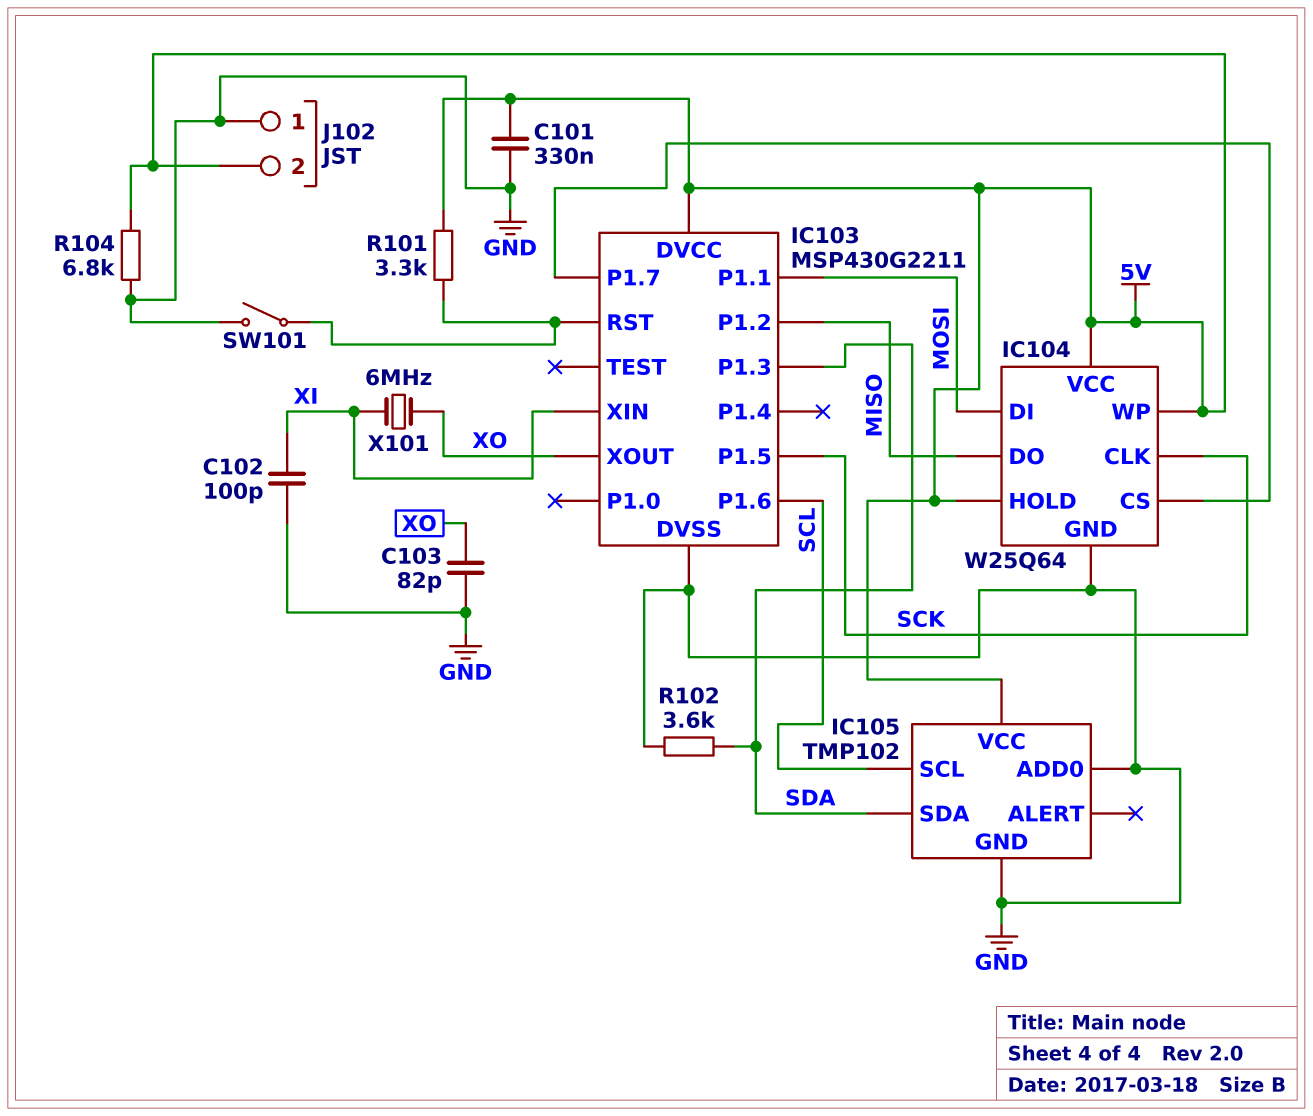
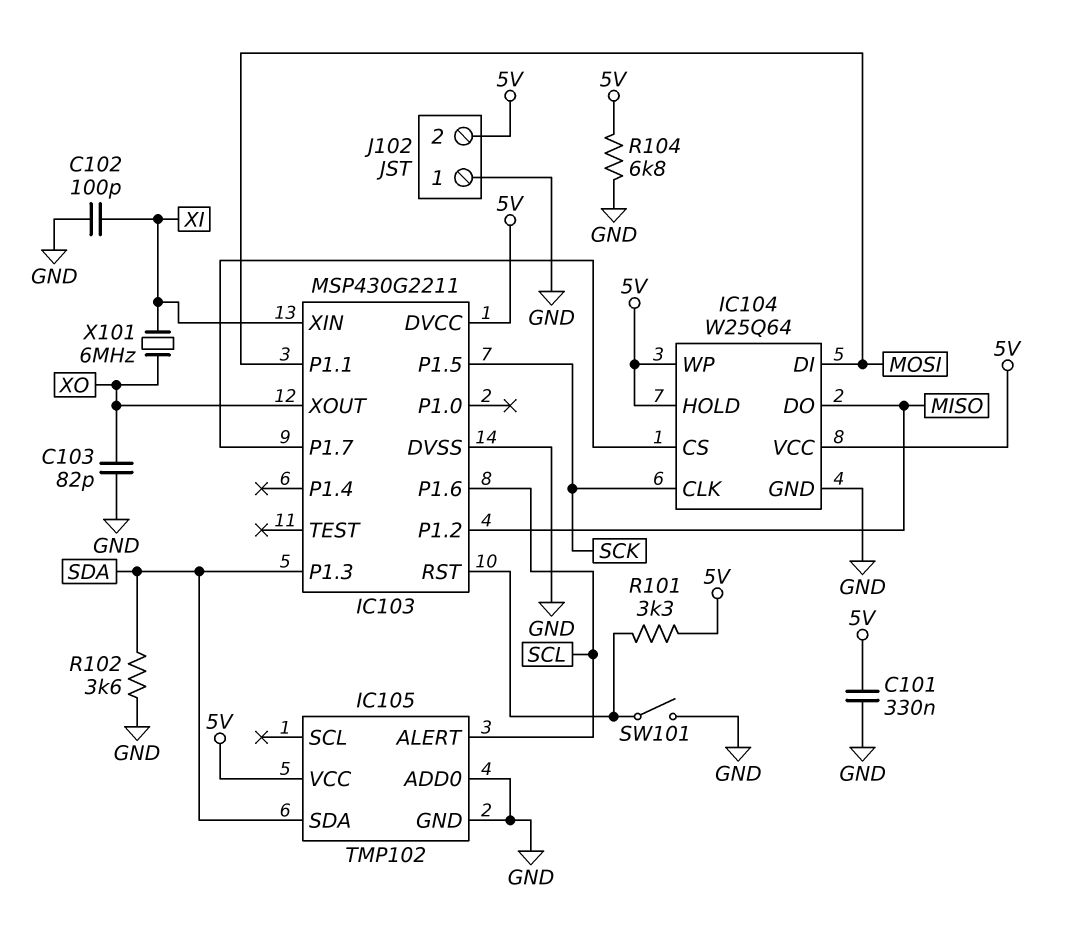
IC105 pin ALERT: none -> SCL
IC105 pin SCL: SCL -> none

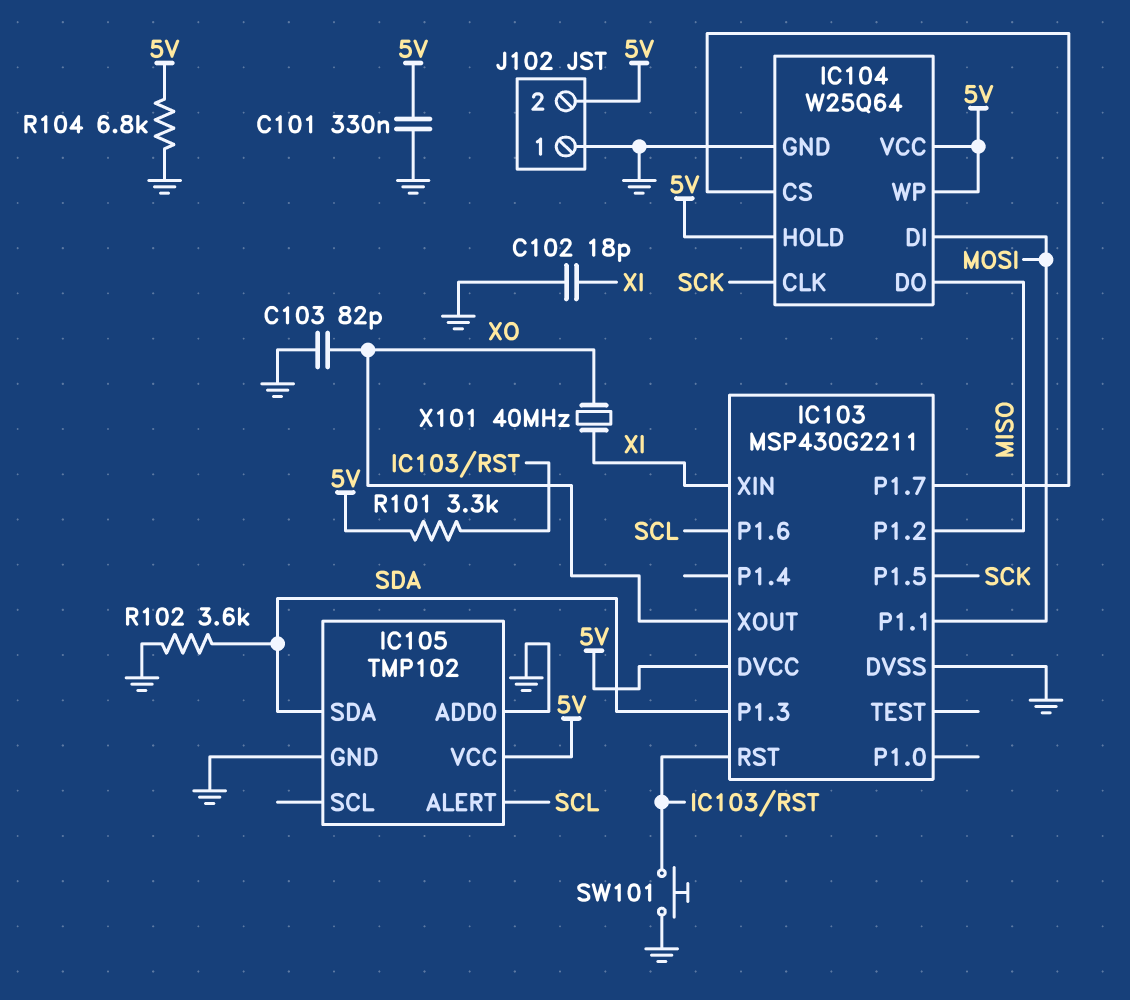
C102: 100pF (GND, XI) -> 18pF (GND, XI)
SW101: switch (GND, IC103/RST) -> button (GND, IC103/RST)
X101: 6MHz (XI, XO) -> 40MHz (XI, XO)

